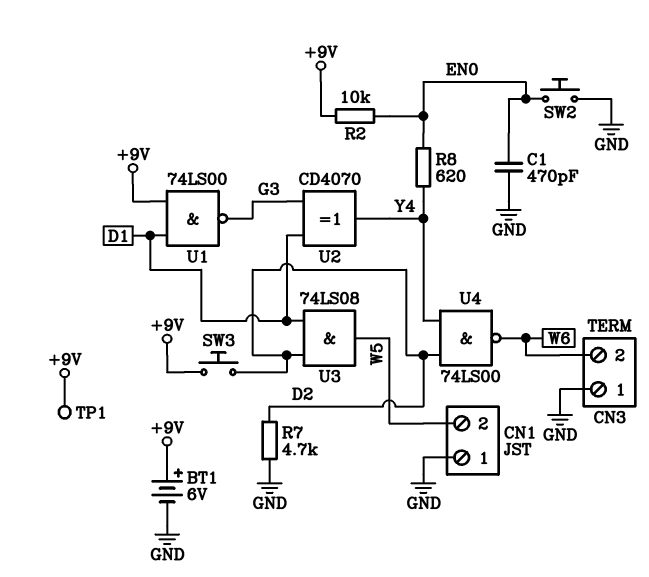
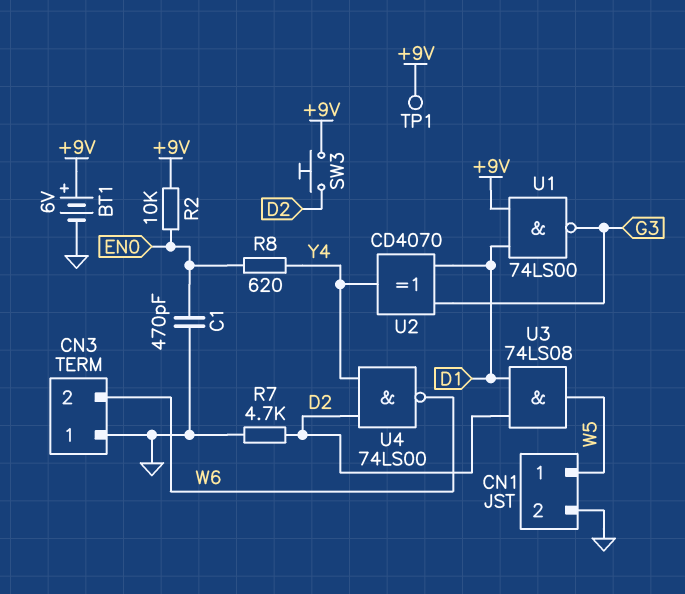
CN1 pin 1: GND -> W5
CN1 pin 2: W5 -> GND
SW2: button (EN0, GND) -> none

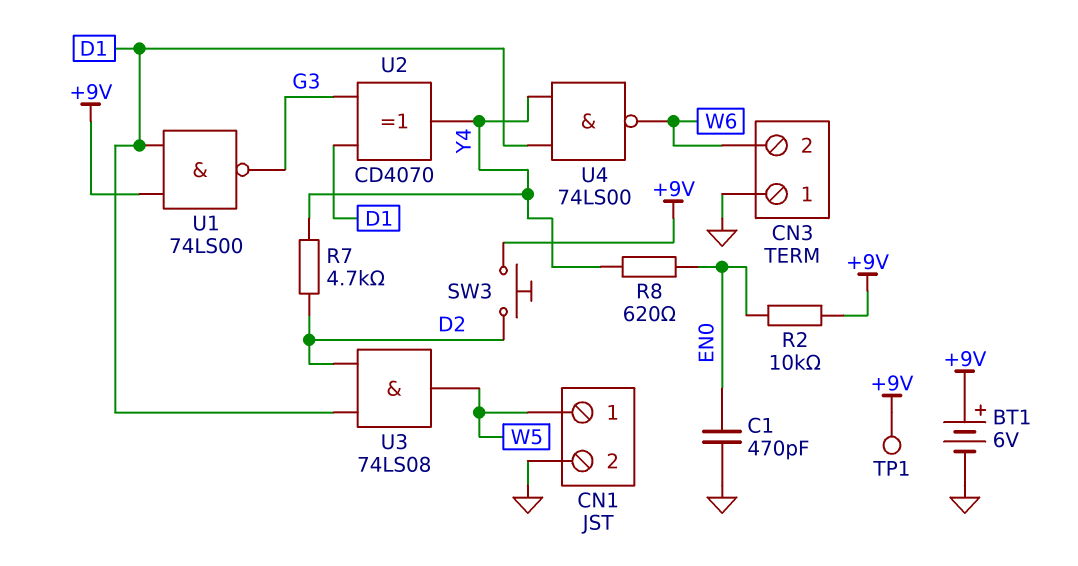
R7: 4.7k (D2, GND) -> 4.7k (D2, Y4)
U4: NAND 74LS00 (in D2, in Y4, out W6) -> NAND 74LS00 (in D1, in Y4, out W6)

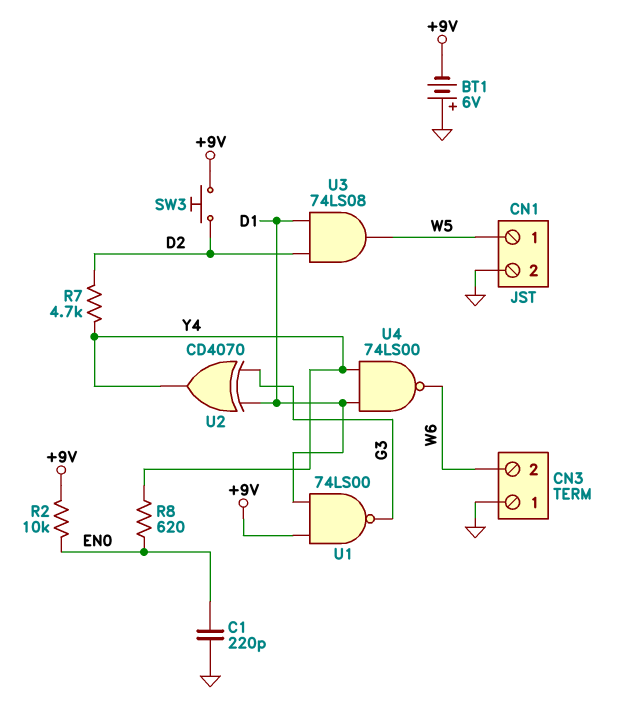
BT1: 6V (plus +9V, minus GND) -> 6V (plus GND, minus +9V)
C1: 470pF (EN0, GND) -> 220pF (EN0, GND)
TP1: test point (+9V) -> none

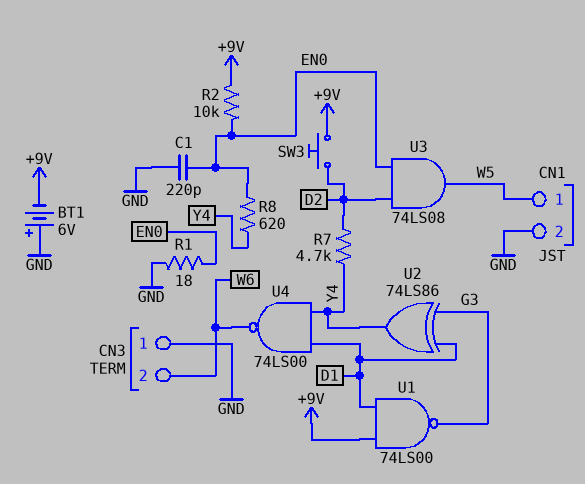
R1: none -> 18 (EN0, GND)
U2: XOR CD4070 (in D1, in G3, out Y4) -> XOR 74LS86 (in D1, in G3, out Y4)
U3: AND 74LS08 (in D1, in D2, out W5) -> AND 74LS08 (in D2, in EN0, out W5)

